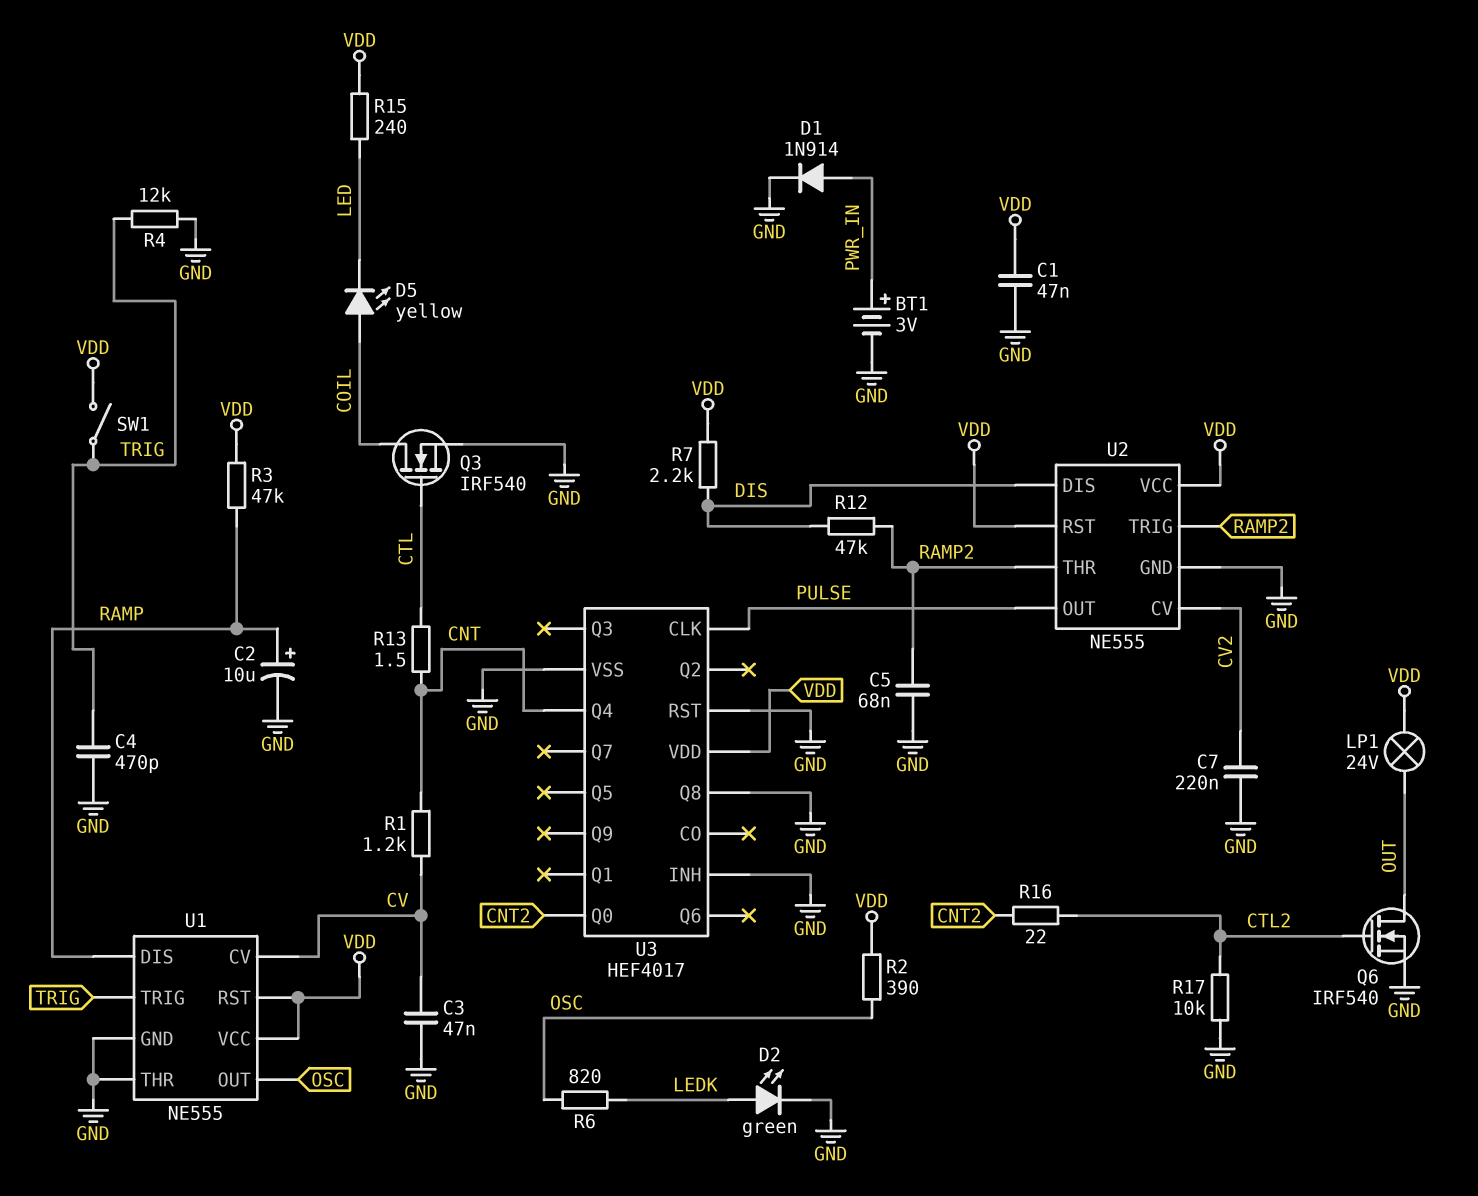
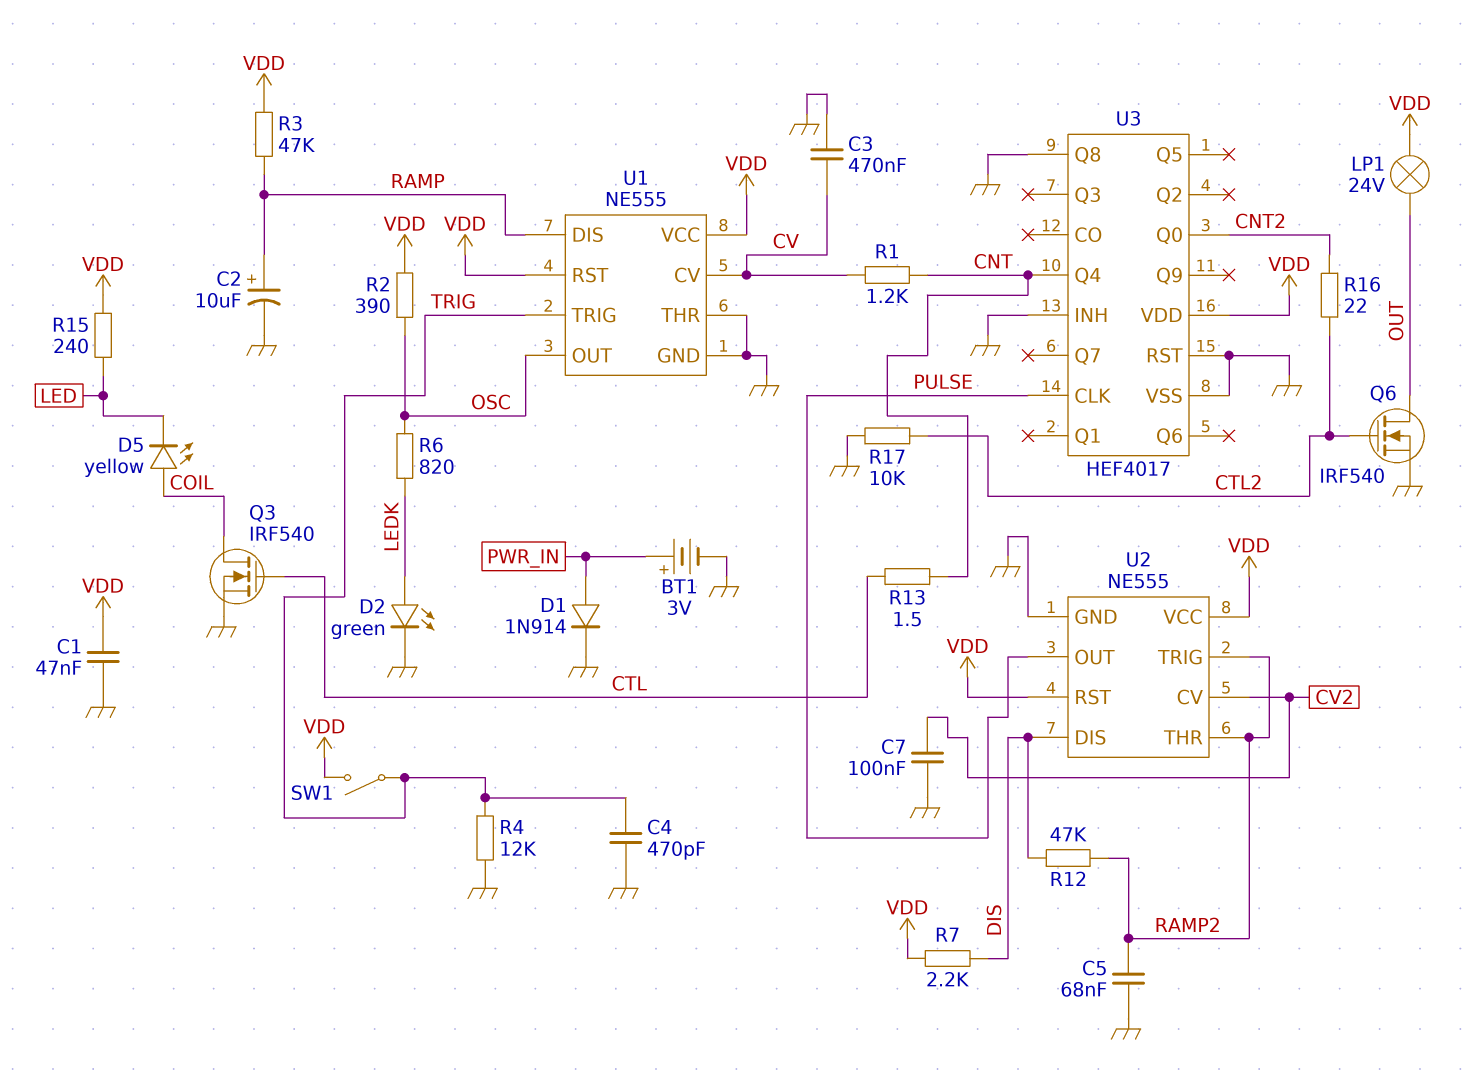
C3: 47nF (CV, GND) -> 470nF (CV, GND)
C7: 220nF (CV2, GND) -> 100nF (CV2, GND)

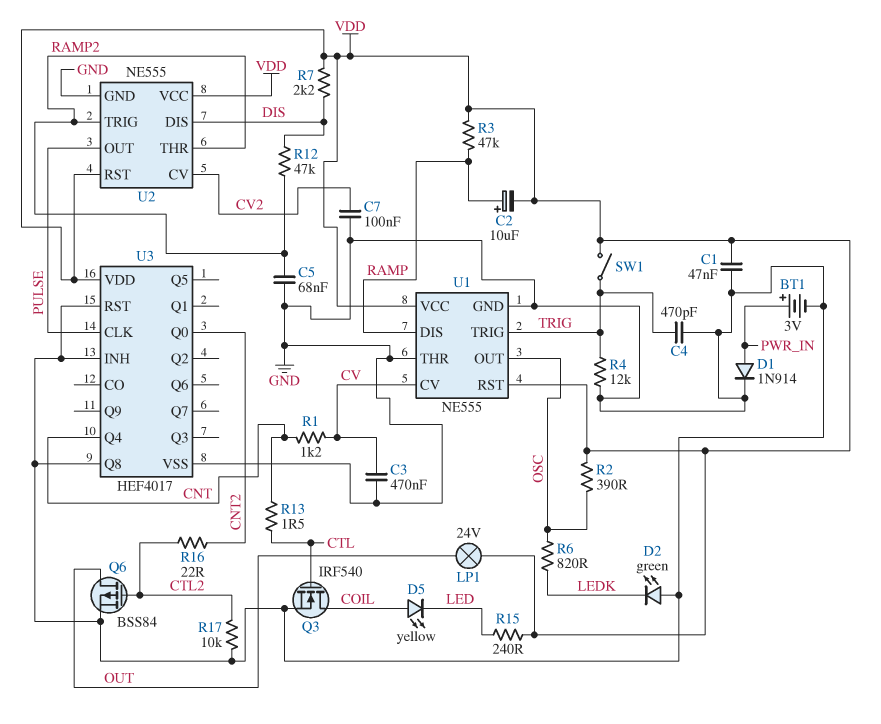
C2: 10uF (plus RAMP, minus GND) -> 10uF (plus RAMP, minus VDD)
D2: LED green (A LEDK, K GND) -> LED green (A GND, K LEDK)
Q6: NMOS IRF540 (G CTL2, D OUT, S GND) -> PMOS BSS84 (G CTL2, D OUT, S GND)

